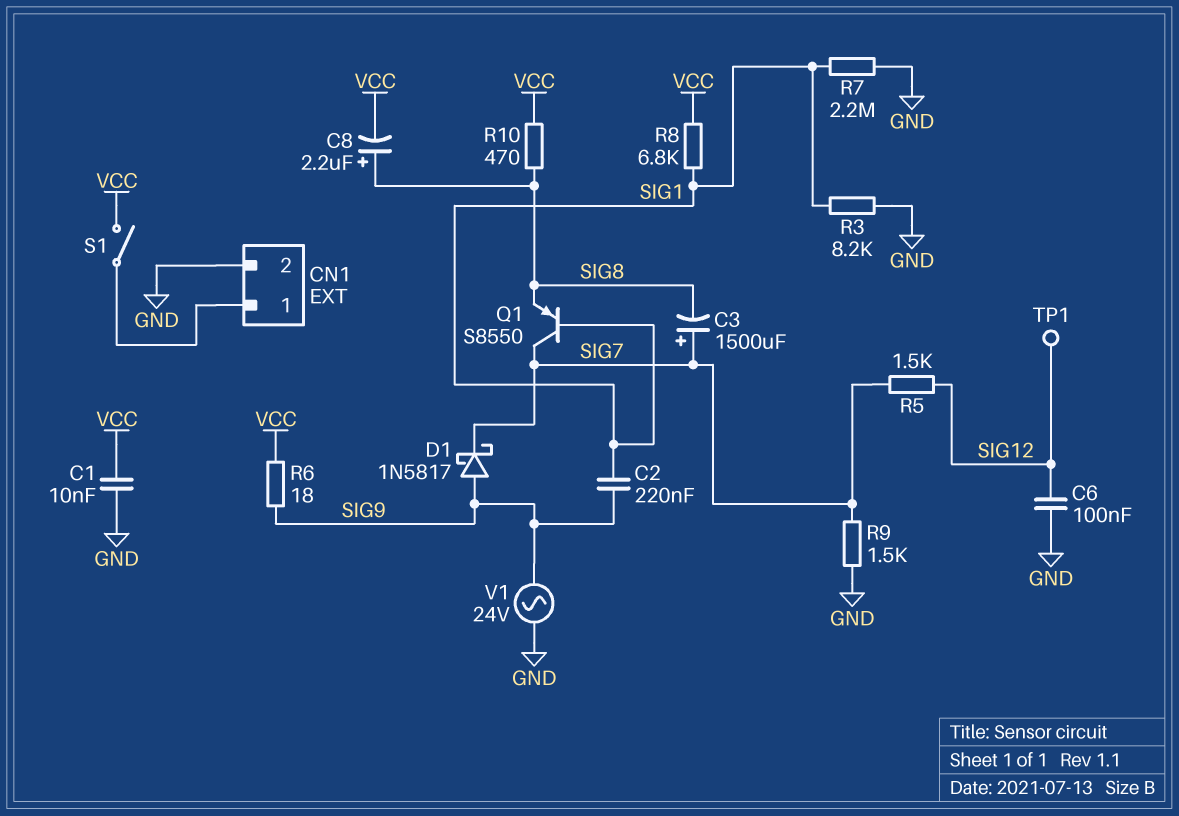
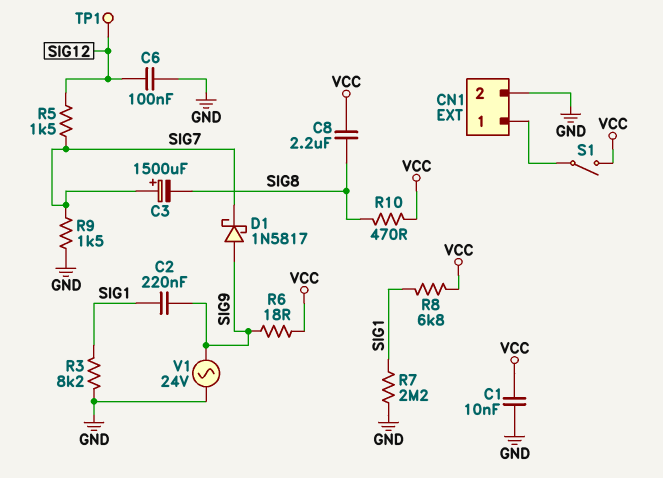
C8: 2.2uF (plus SIG8, minus VCC) -> 2.2uF (SIG8, VCC)
Q1: PNP S8550 (B SIG1, C SIG7, E SIG8) -> none

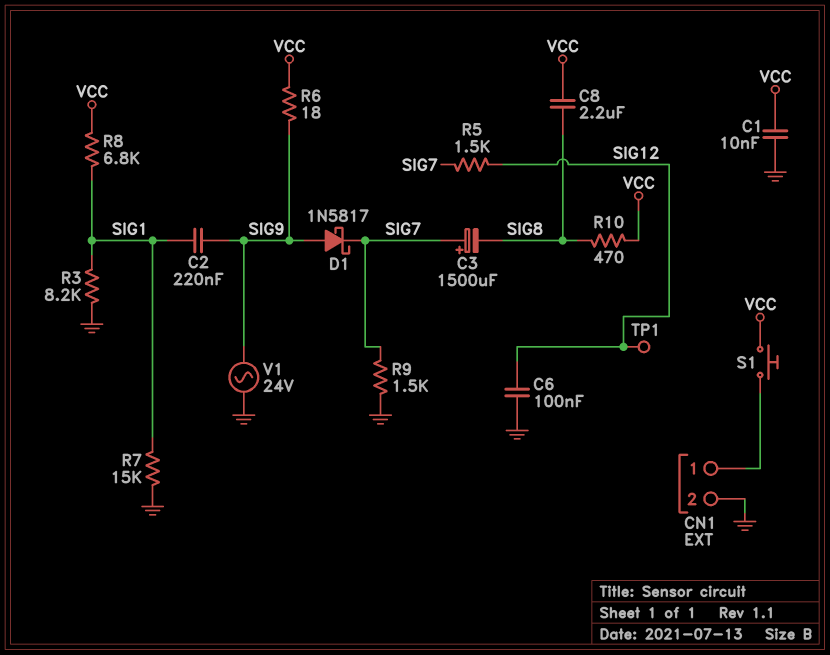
R7: 2.2M (GND, SIG1) -> 15k (GND, SIG1)
S1: switch (CN1/1, VCC) -> button (CN1/1, VCC)

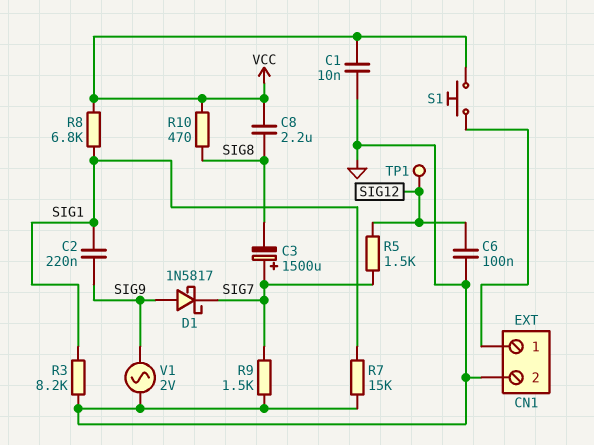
R6: 18 (SIG9, VCC) -> none
V1: AC 24V (GND, SIG9) -> AC 2V (GND, SIG9)

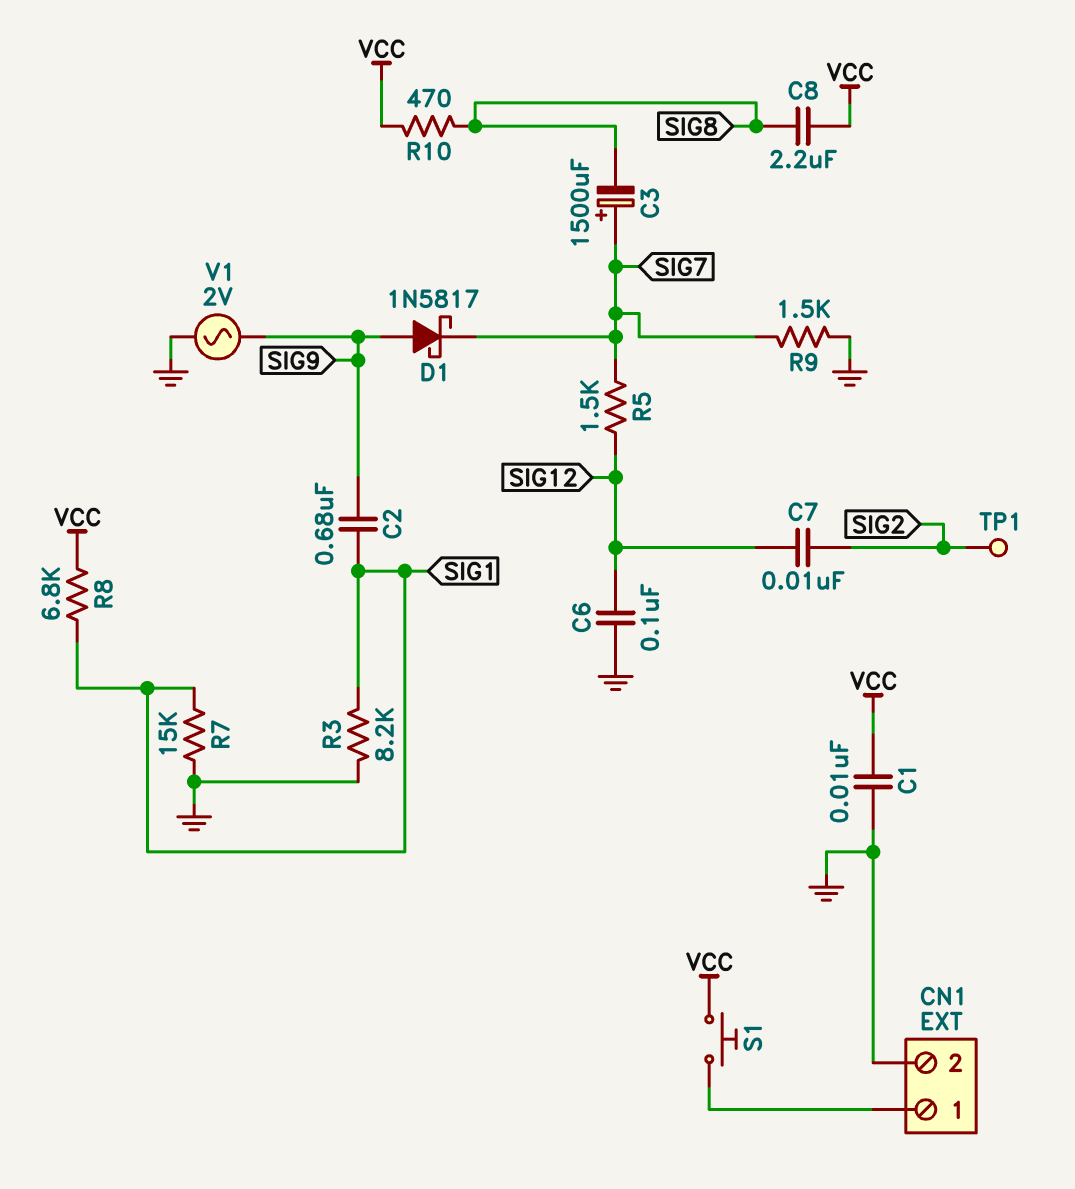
C2: 220nF (SIG1, SIG9) -> 680nF (SIG1, SIG9)
C7: none -> 10nF (SIG2, SIG12)
TP1: test point (SIG12) -> test point (SIG2)

